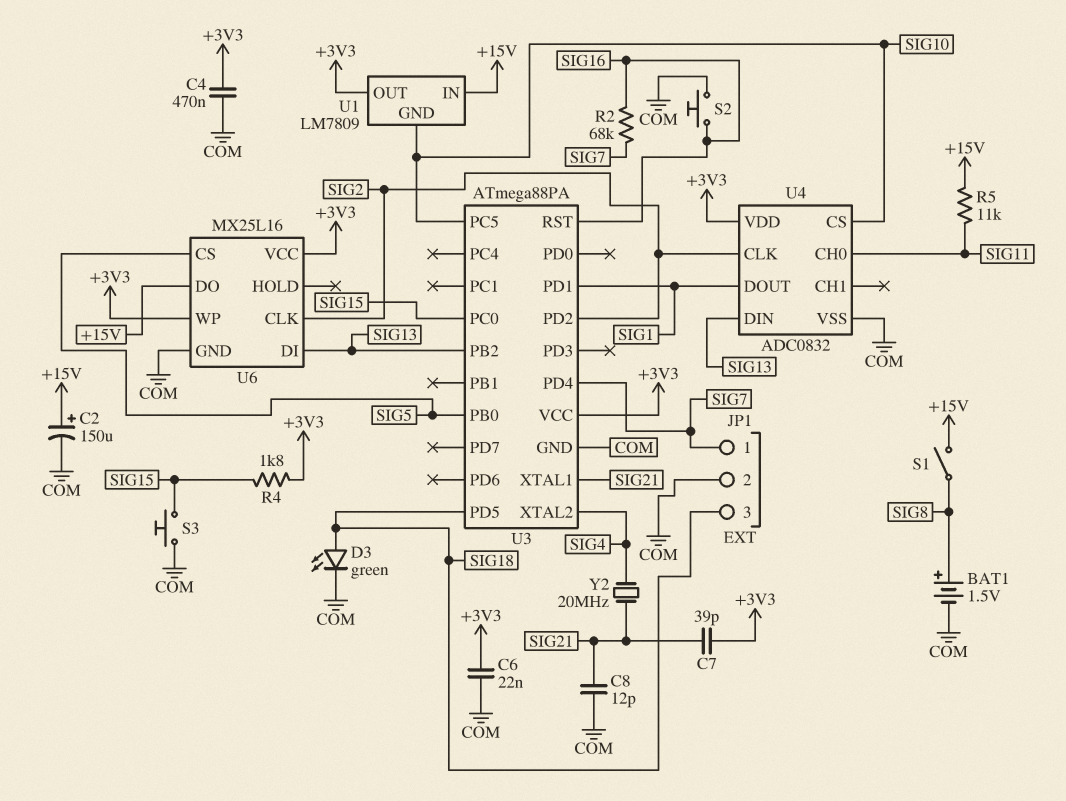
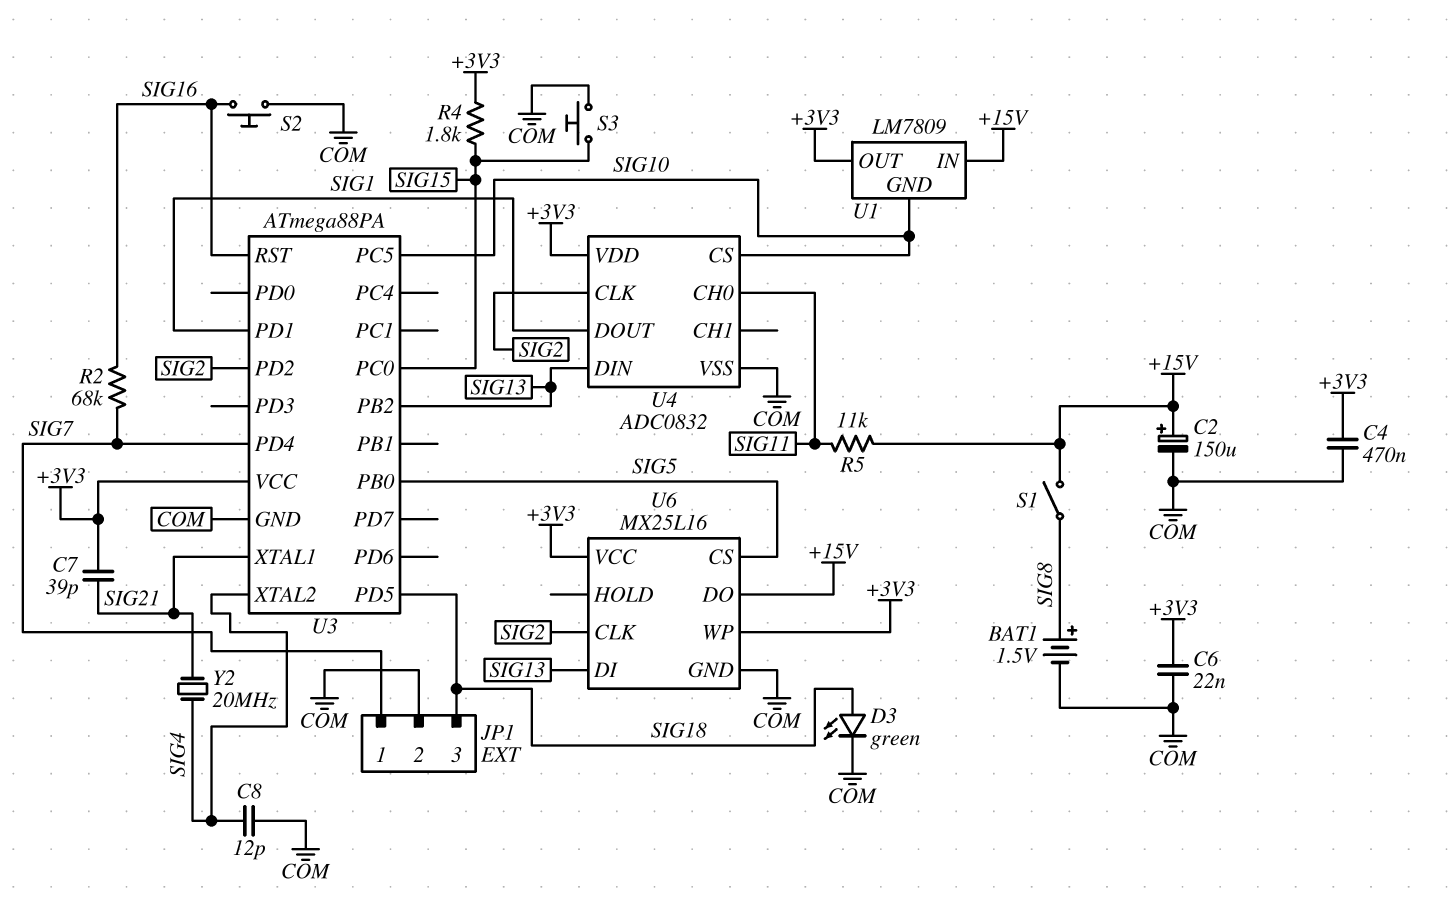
C8: 12pF (COM, SIG21) -> 12pF (COM, SIG4)

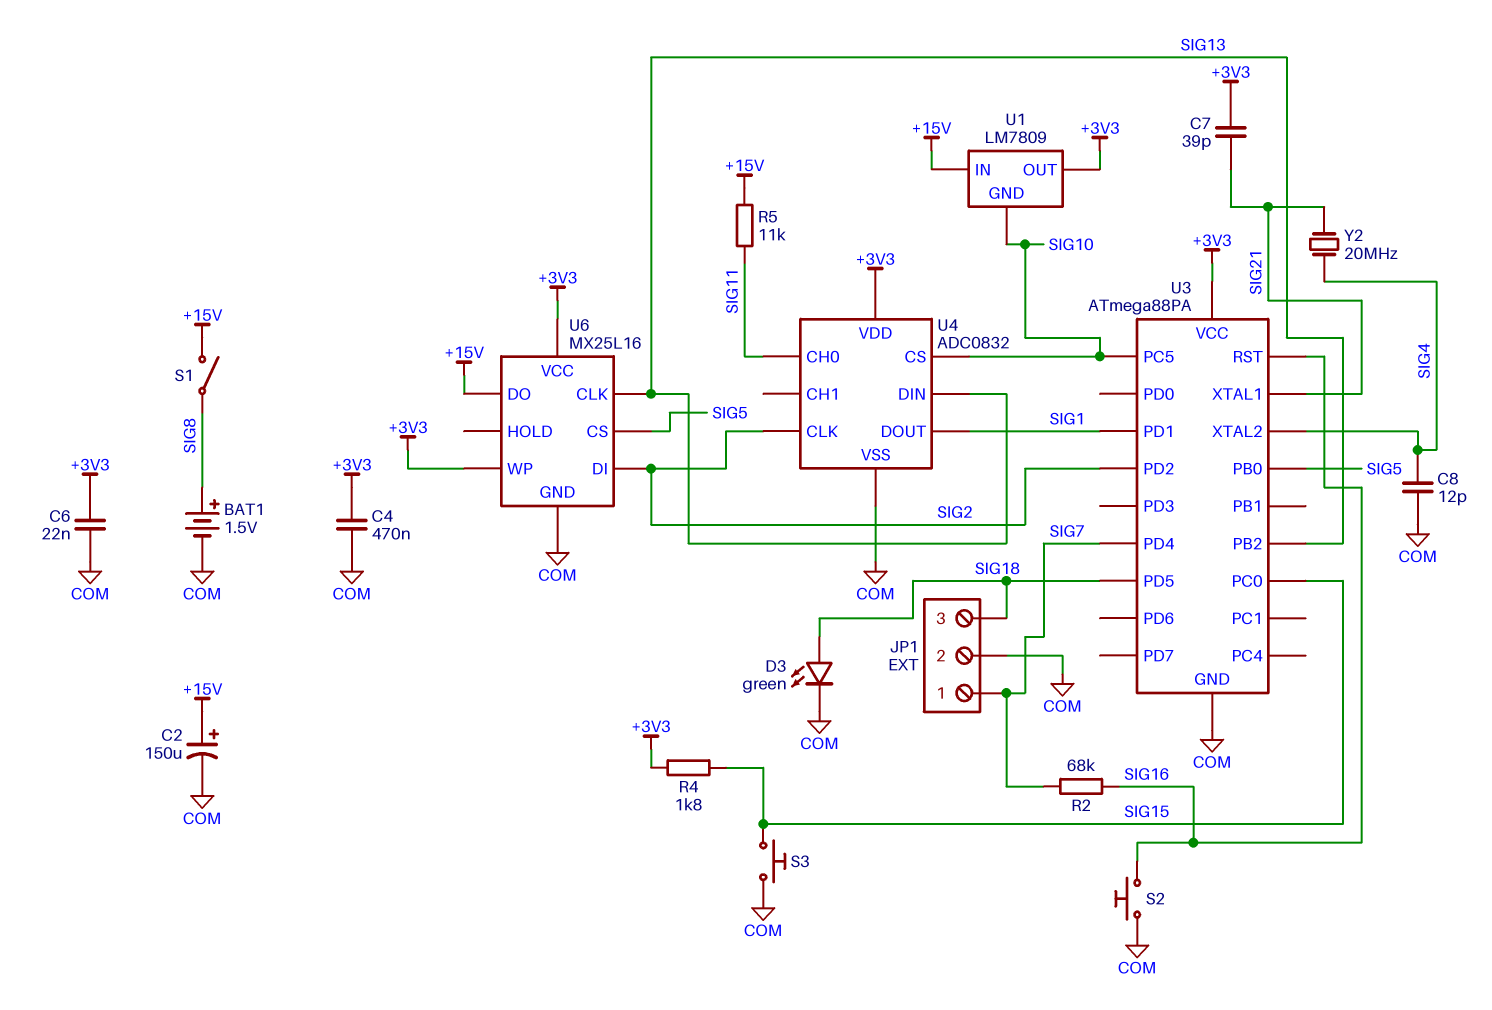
U6 pin CLK: SIG2 -> SIG13
U6 pin DI: SIG13 -> SIG2

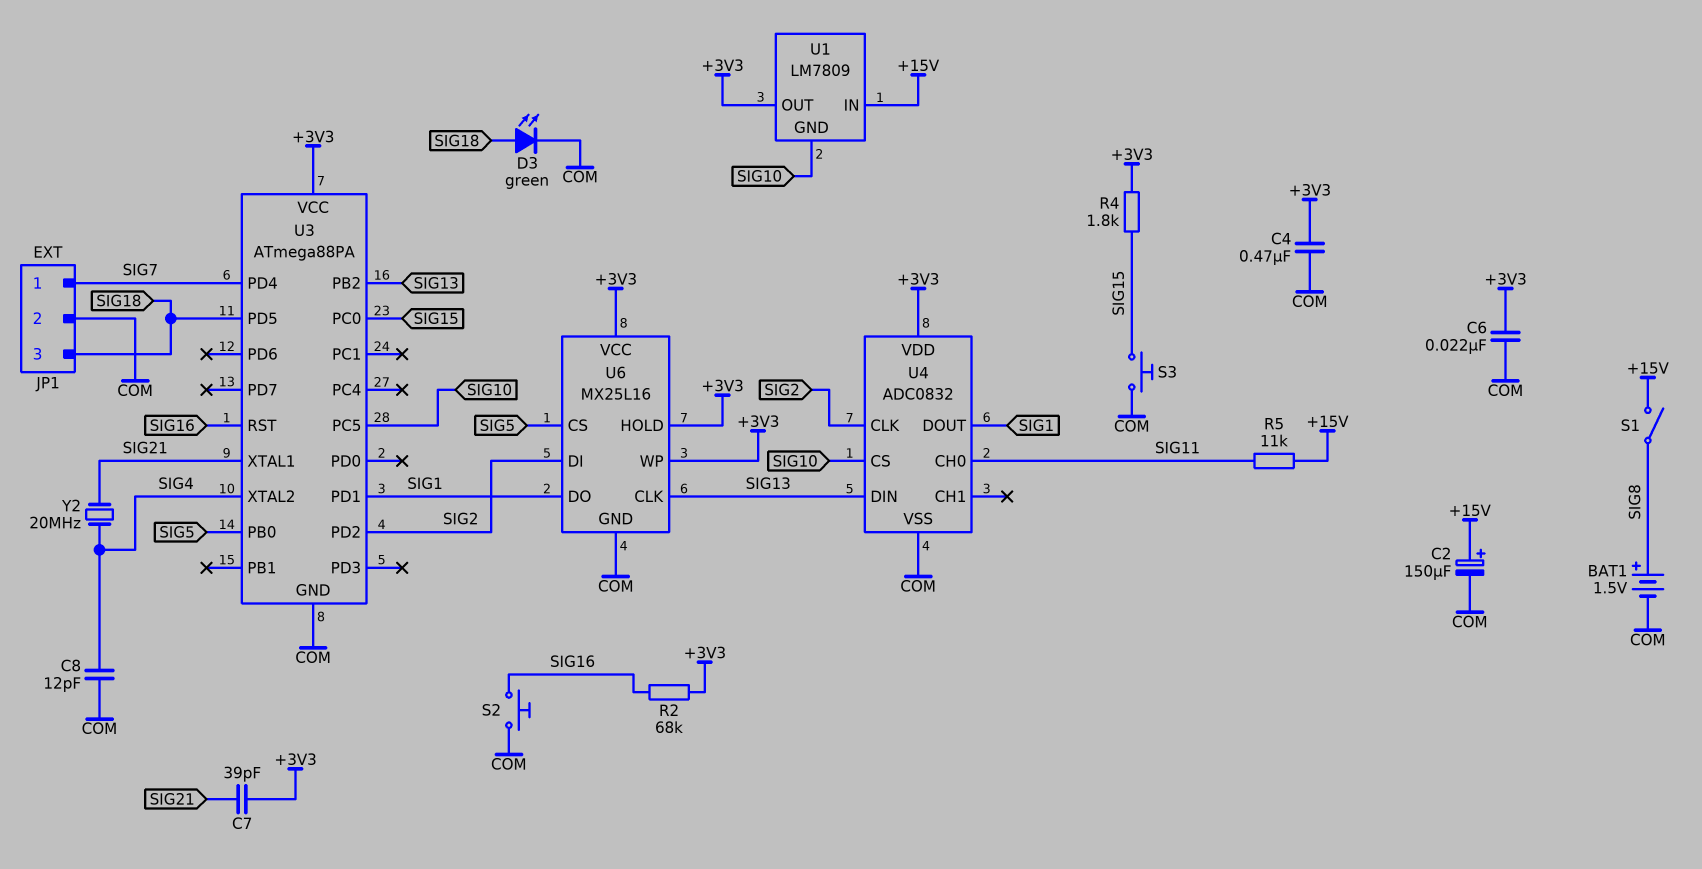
R2: 68k (SIG7, SIG16) -> 68k (+3V3, SIG16)
U6 pin DO: +15V -> SIG1
U6 pin HOLD: none -> +3V3

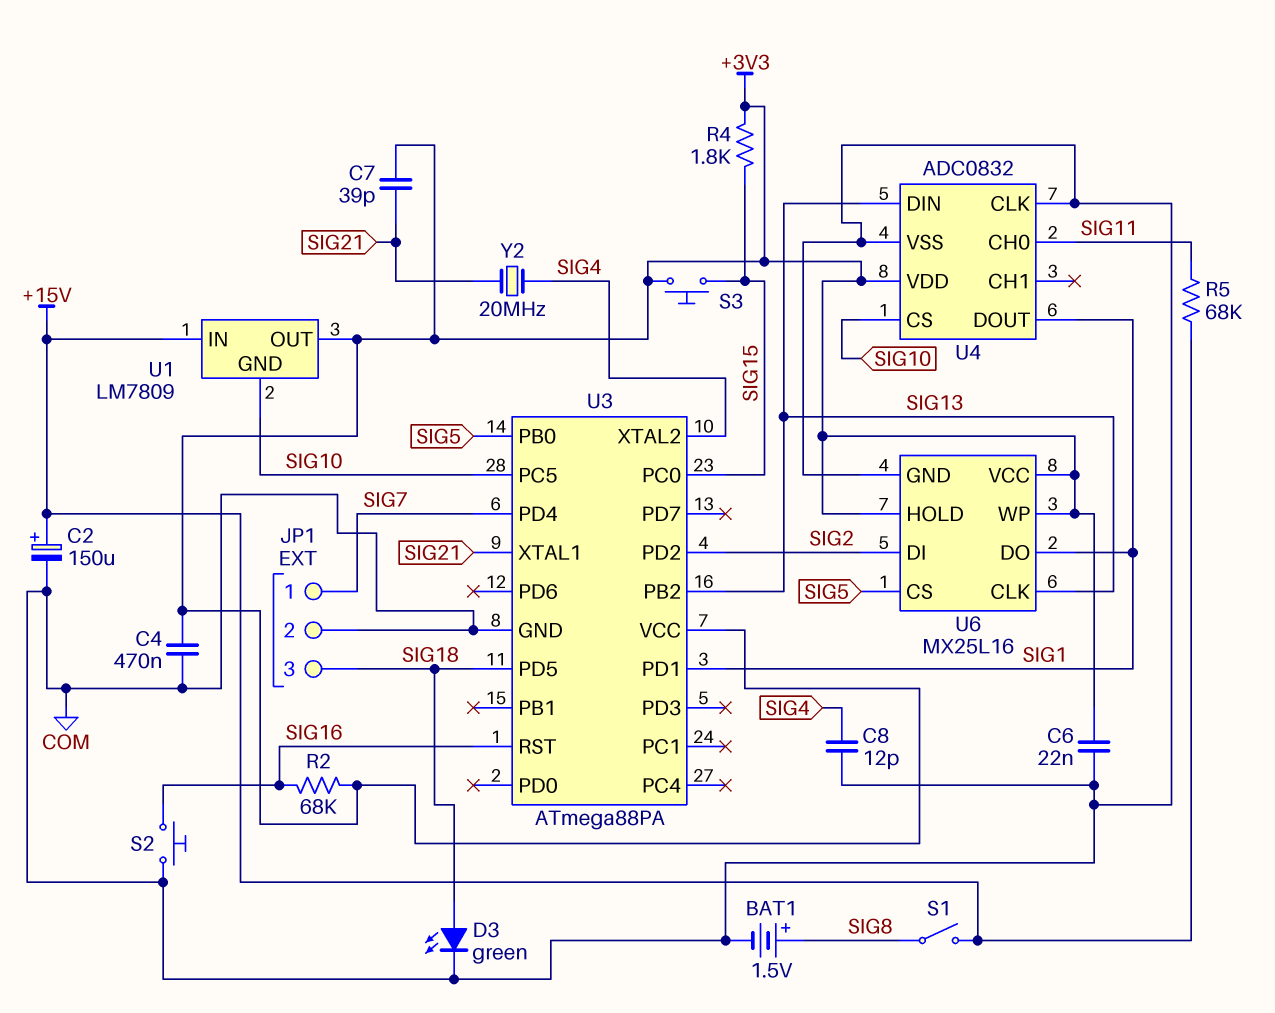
R5: 11k (+15V, SIG11) -> 68k (+15V, SIG11)
S3: button (COM, SIG15) -> button (+3V3, SIG15)
U4 pin CLK: SIG2 -> COM

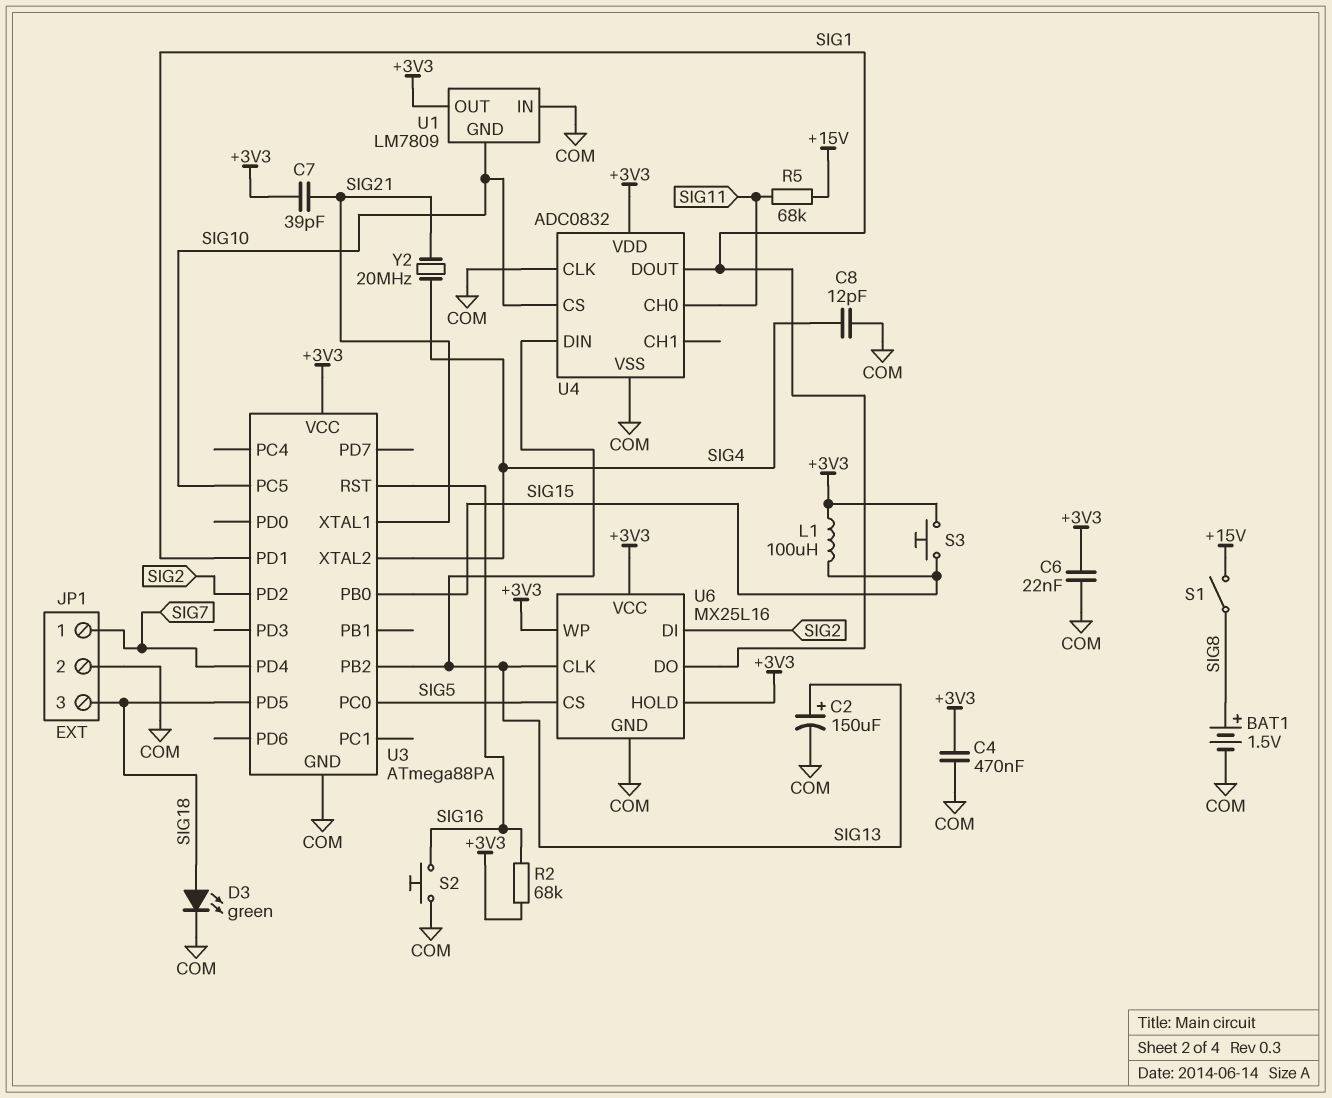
C2: 150uF (plus +15V, minus COM) -> 150uF (plus SIG13, minus COM)
L1: none -> 100uH (+3V3, SIG15)
R4: 1.8k (+3V3, SIG15) -> none
U1 pin IN: +15V -> COM
U3 pin PB0: SIG5 -> SIG15
U3 pin PC0: SIG15 -> SIG5

